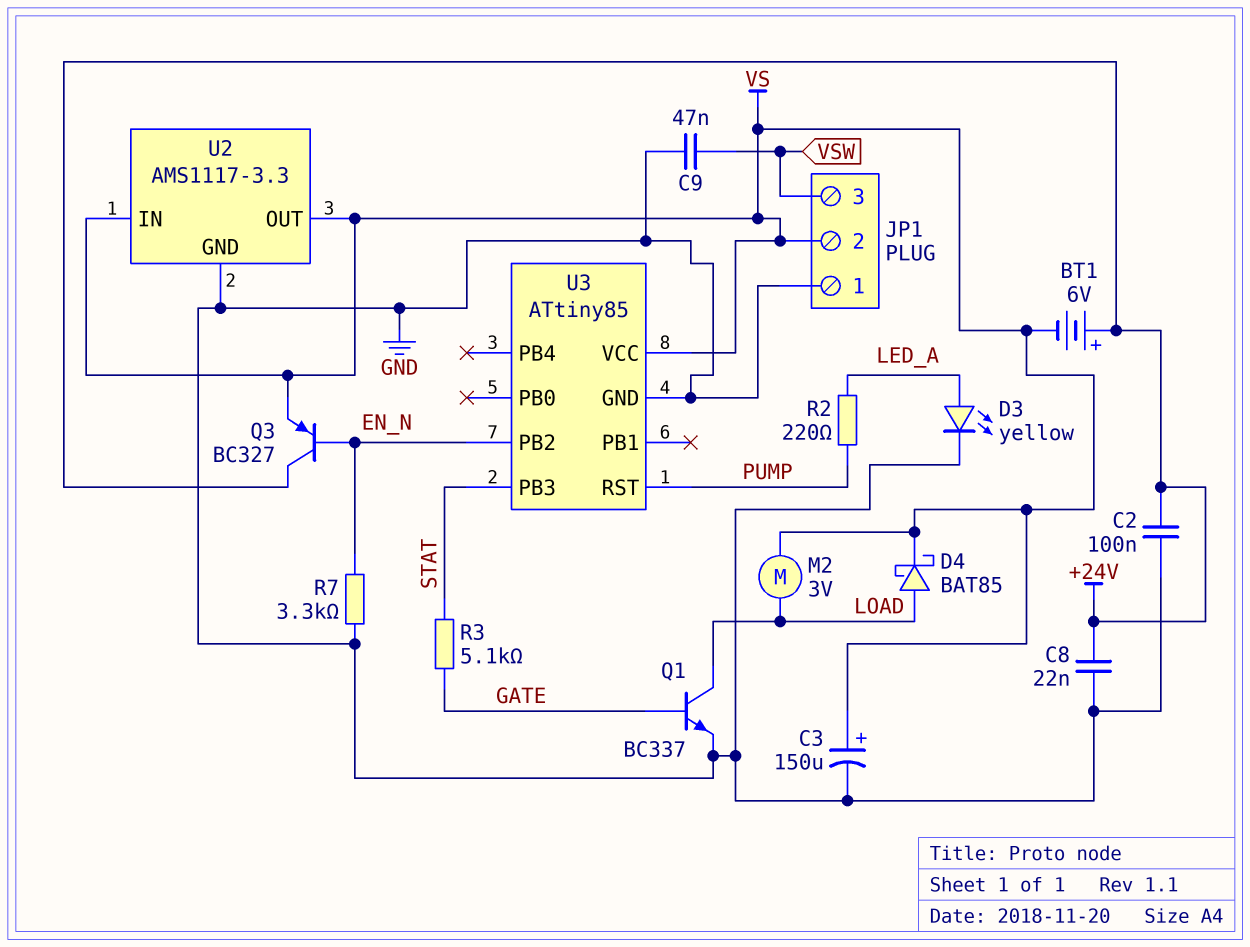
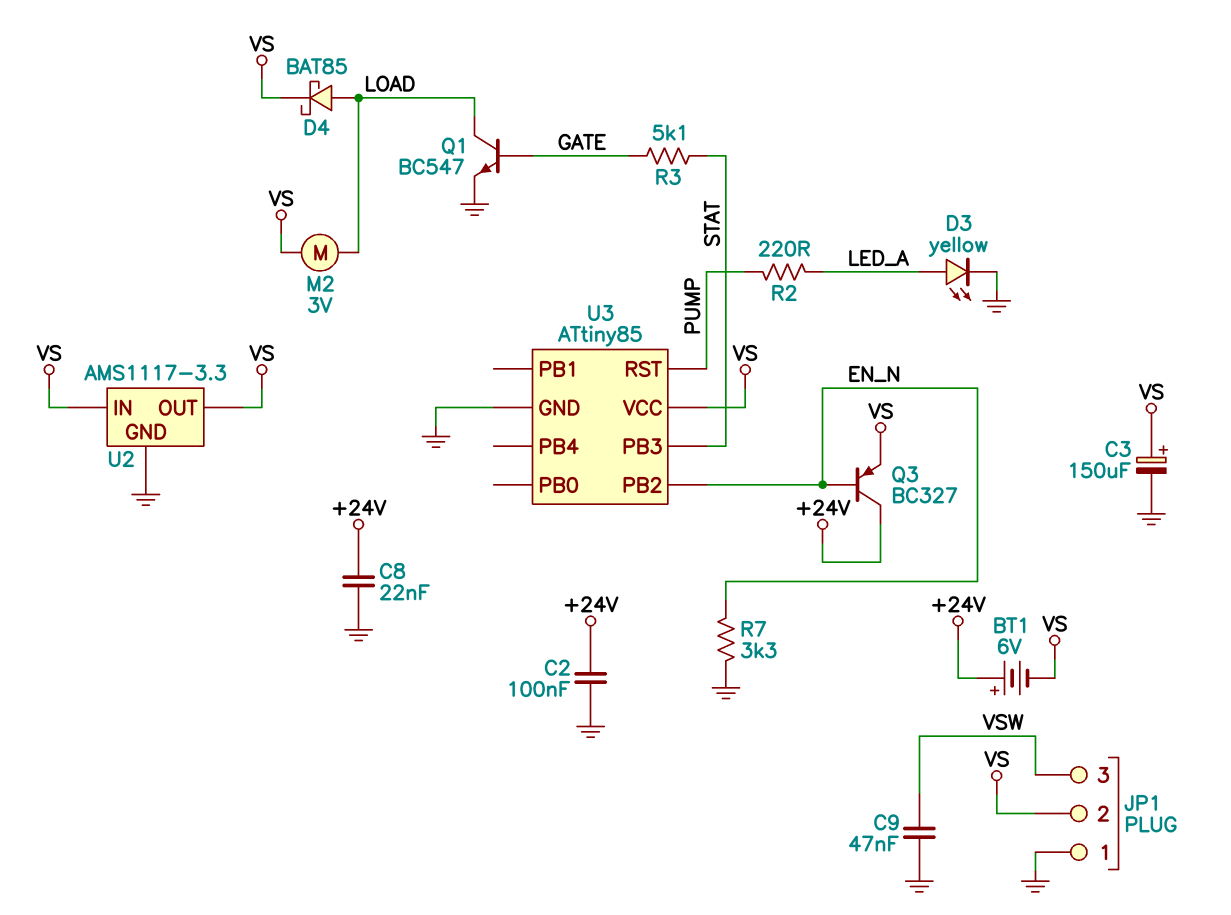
Q1: NPN BC337 (B GATE, C LOAD, E GND) -> NPN BC547 (B GATE, C LOAD, E GND)

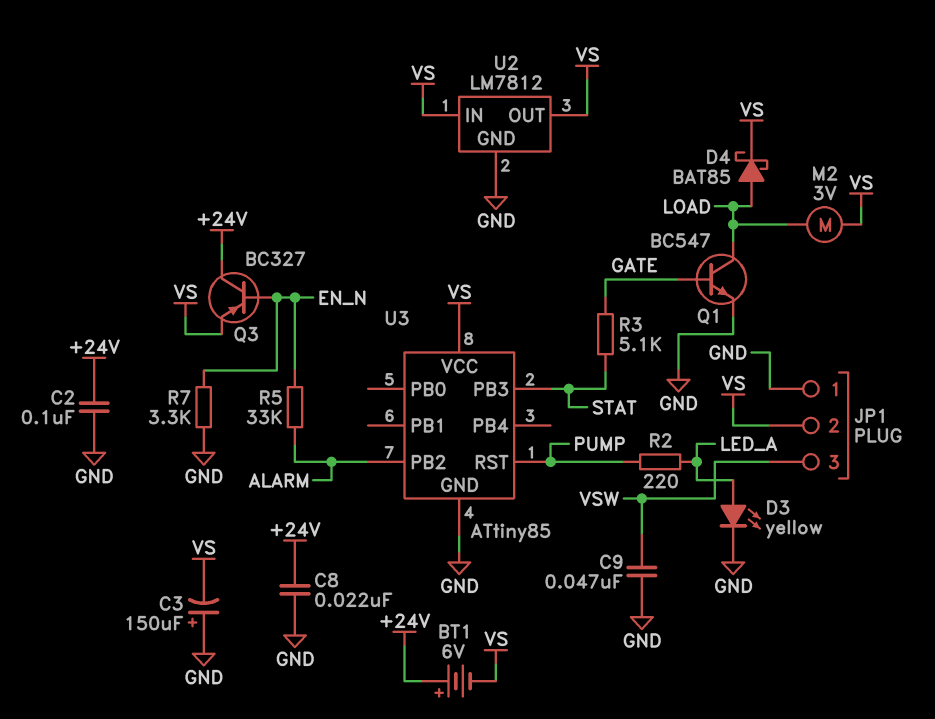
C3: 150uF (plus VS, minus GND) -> 150uF (plus GND, minus VS)
R5: none -> 33k (ALARM, EN_N)
U2: AMS1117-3.3 -> LM7812
U3 pin PB2: EN_N -> ALARM

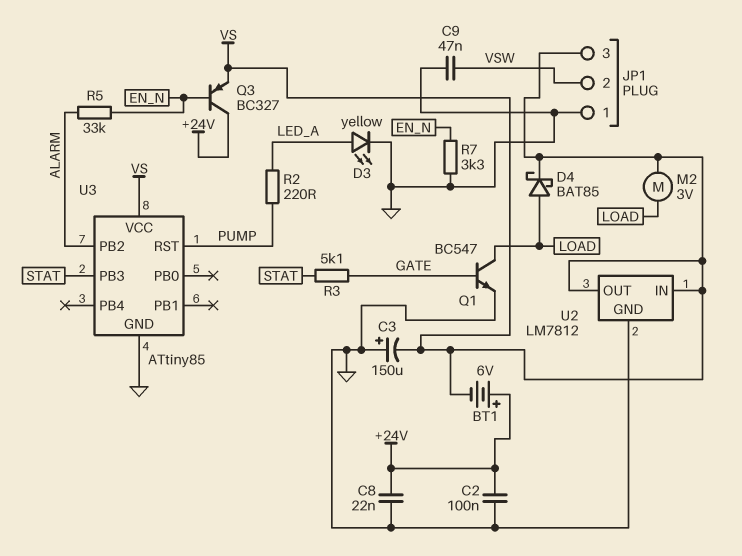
JP1 pin 2: VS -> VSW
JP1 pin 3: VSW -> VS

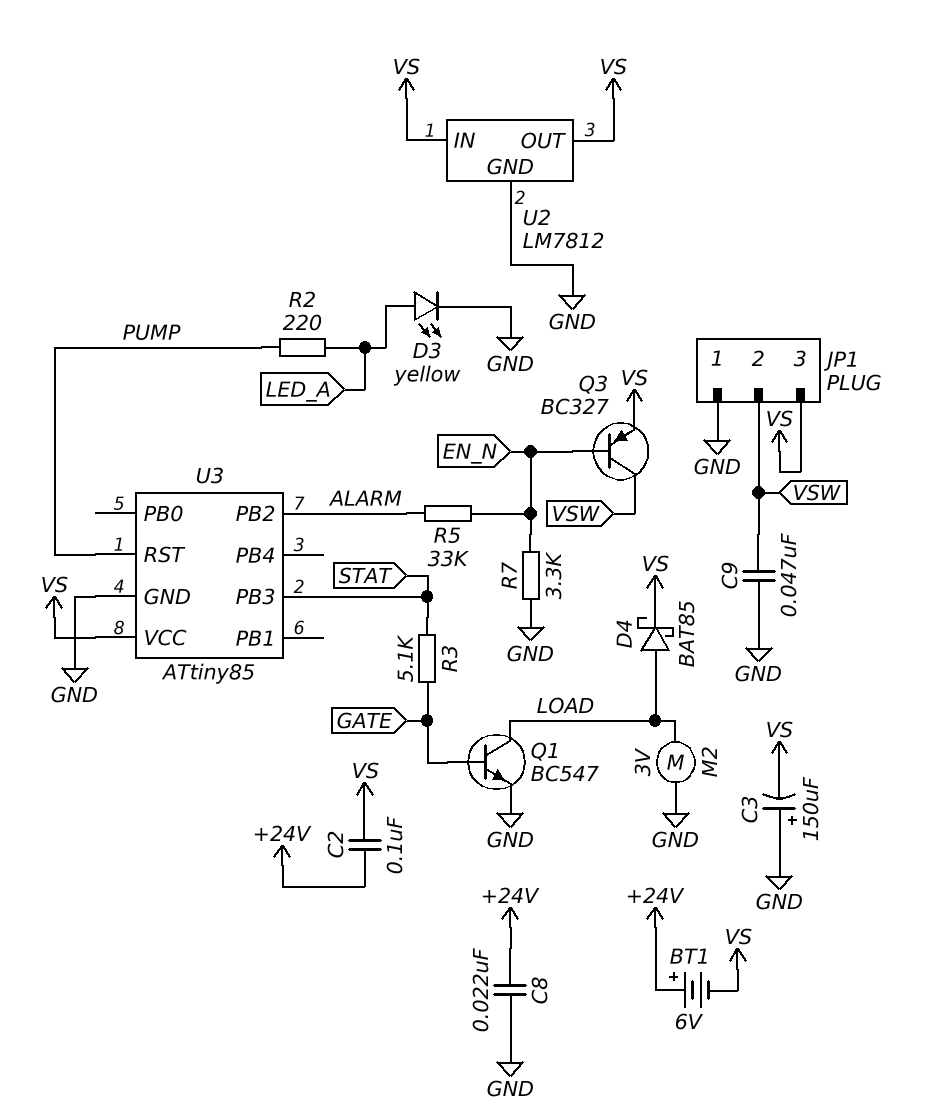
C2: 100nF (+24V, GND) -> 100nF (+24V, VS)
M2: motor 3V (LOAD, VS) -> motor 3V (GND, LOAD)
Q3: PNP BC327 (B EN_N, C +24V, E VS) -> PNP BC327 (B EN_N, C VSW, E VS)

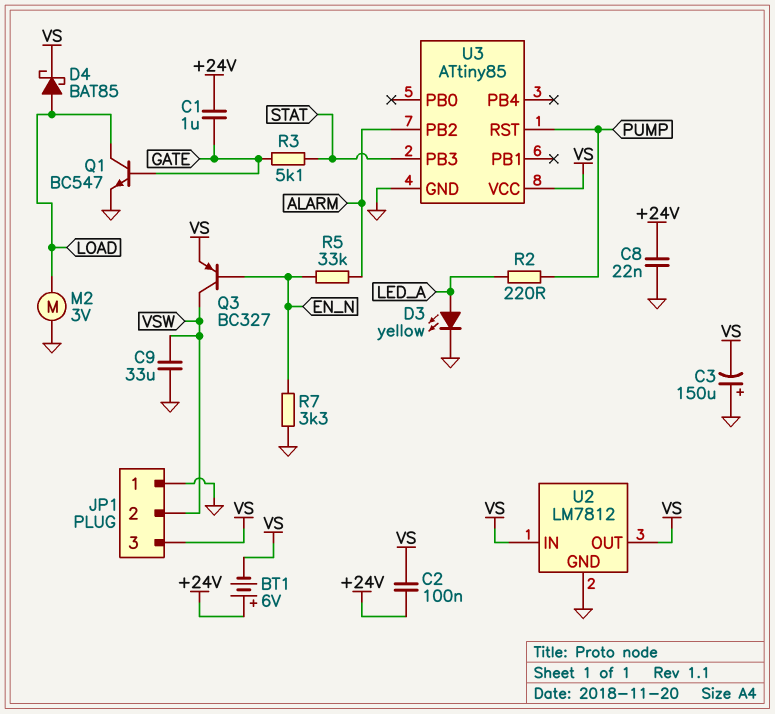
C1: none -> 1uF (+24V, GATE)
C9: 47nF (GND, VSW) -> 33uF (GND, VSW)

